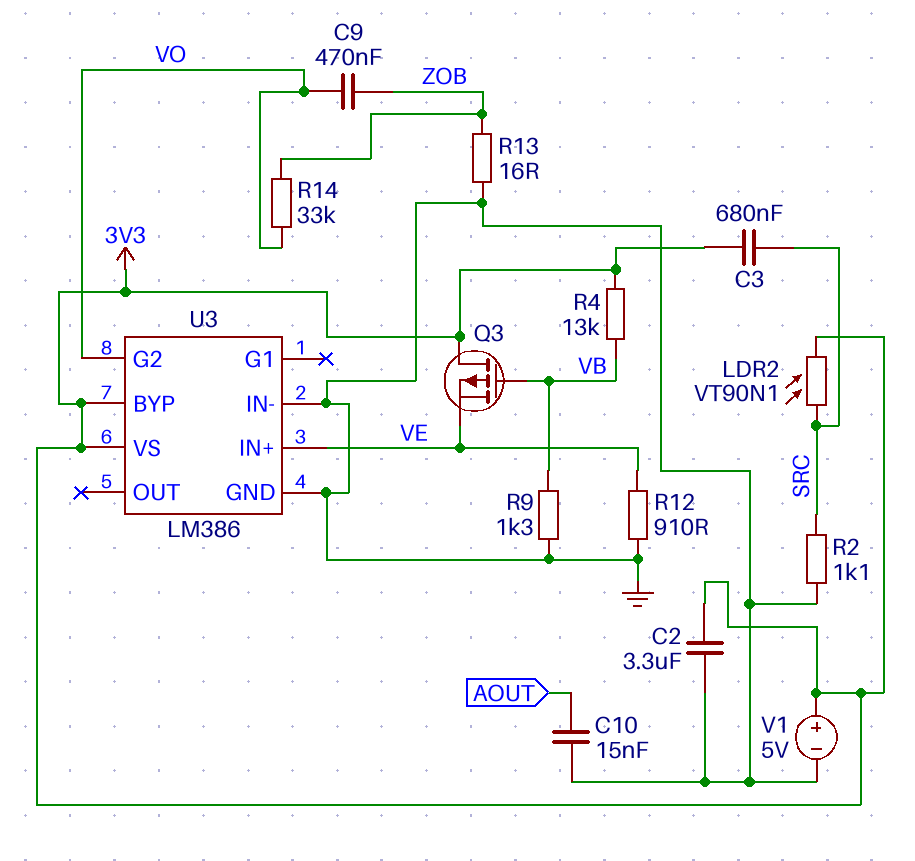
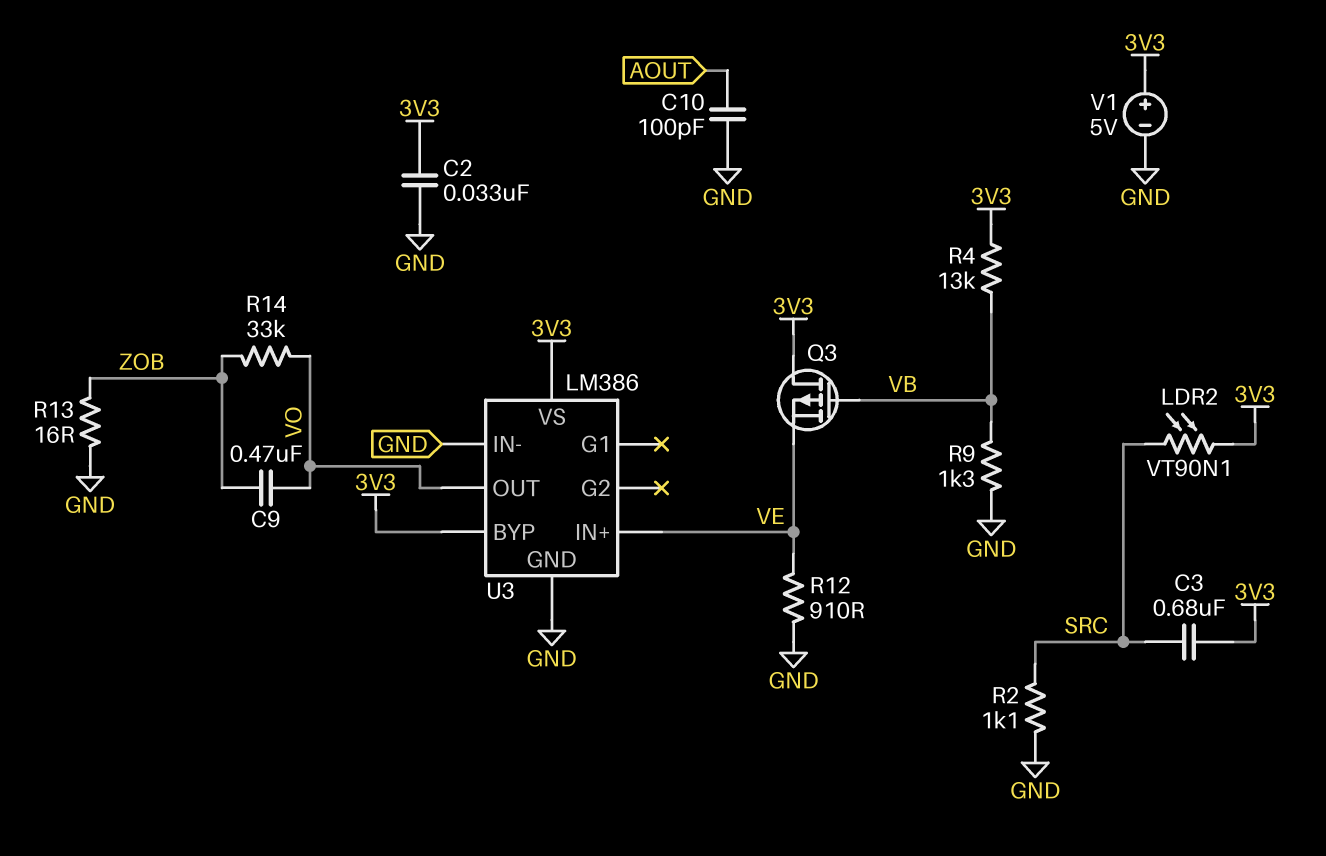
C2: 3.3uF (3V3, GND) -> 33nF (3V3, GND)
C10: 15nF (AOUT, GND) -> 100pF (AOUT, GND)
U3 pin G2: VO -> none
U3 pin OUT: none -> VO

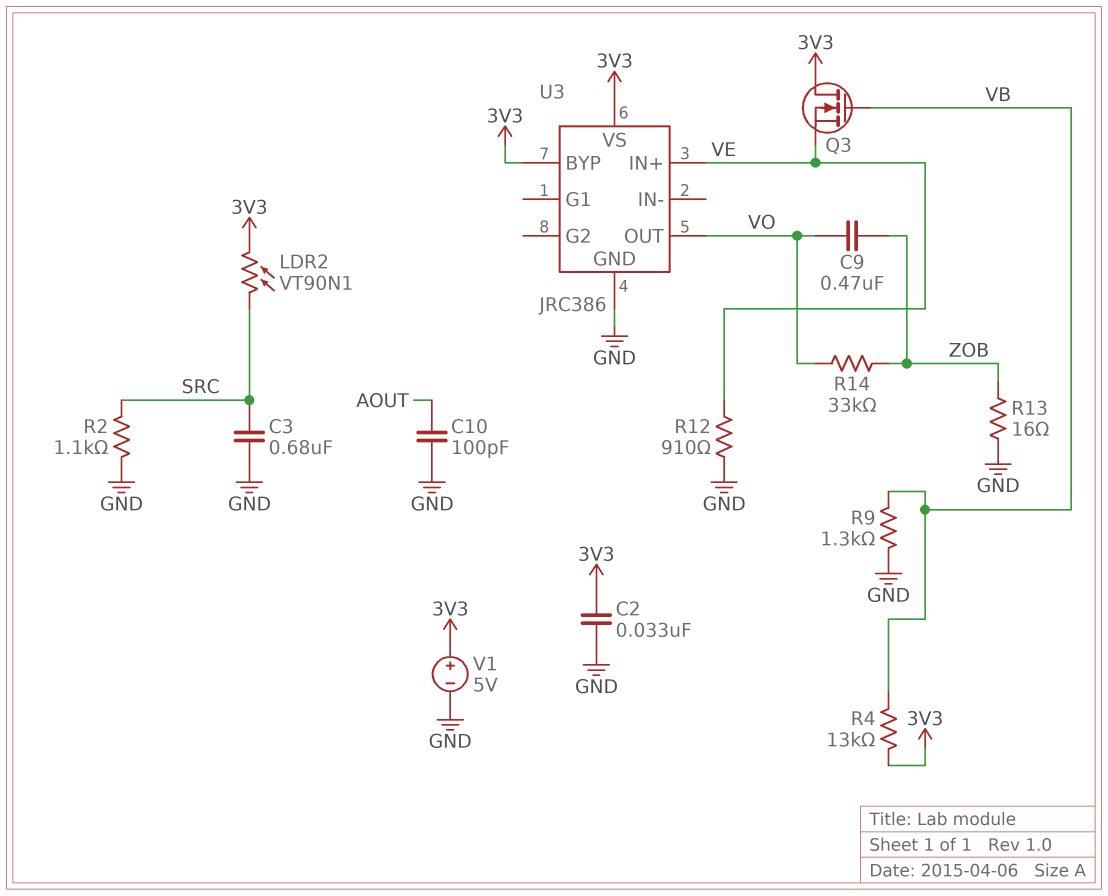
C3: 680nF (3V3, SRC) -> 680nF (GND, SRC)
Q3: PMOS (G VB, D 3V3, S VE) -> NMOS (G VB, D 3V3, S VE)
U3: LM386 -> JRC386
U3 pin IN-: GND -> none

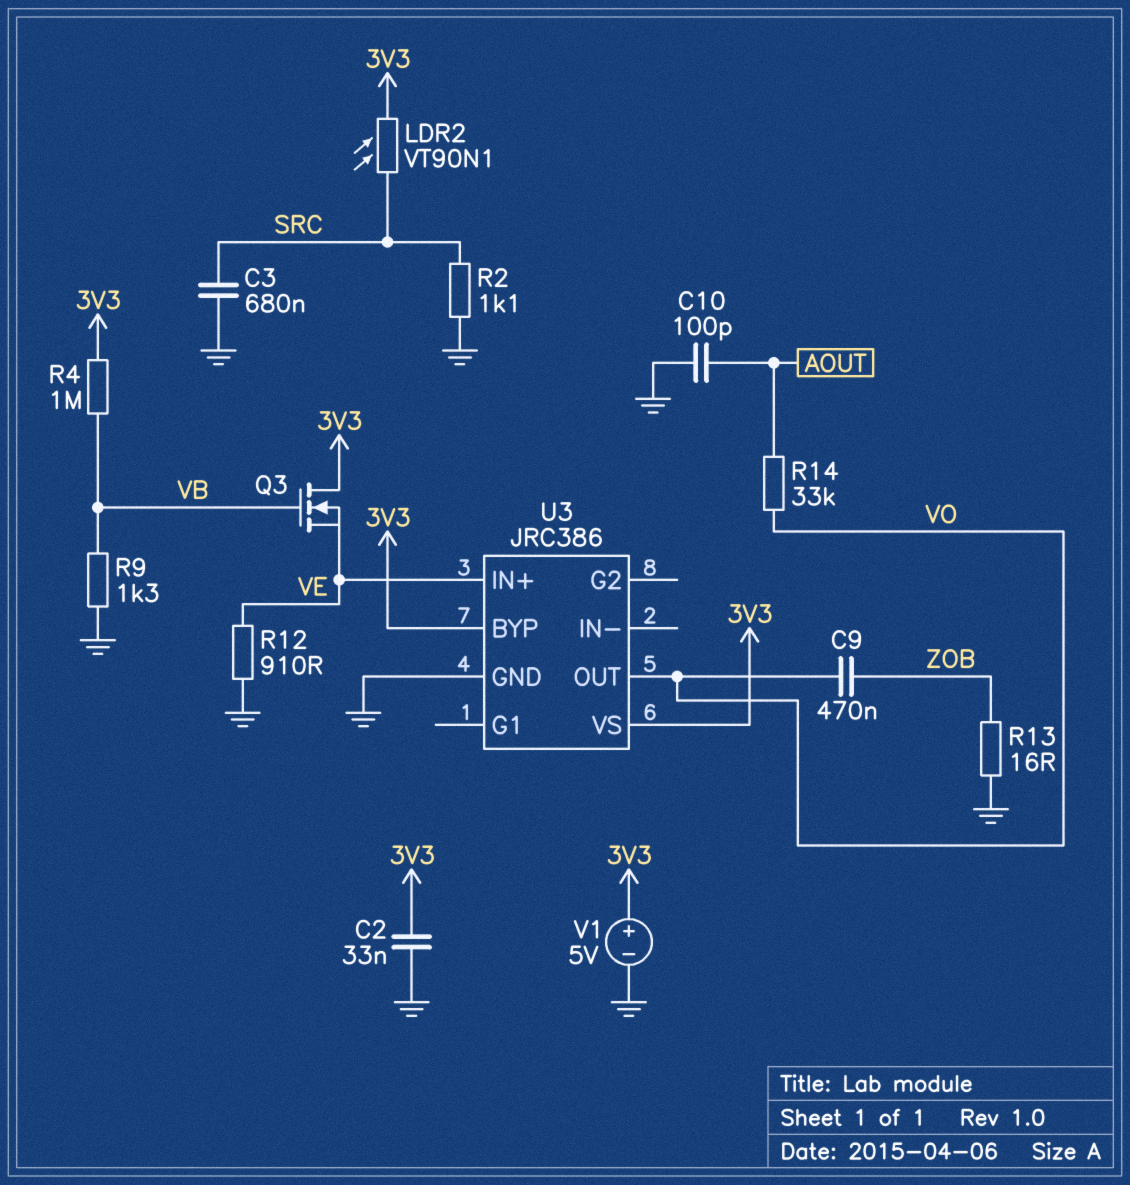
R4: 13k (3V3, VB) -> 1M (3V3, VB)
R14: 33k (VO, ZOB) -> 33k (AOUT, VO)

